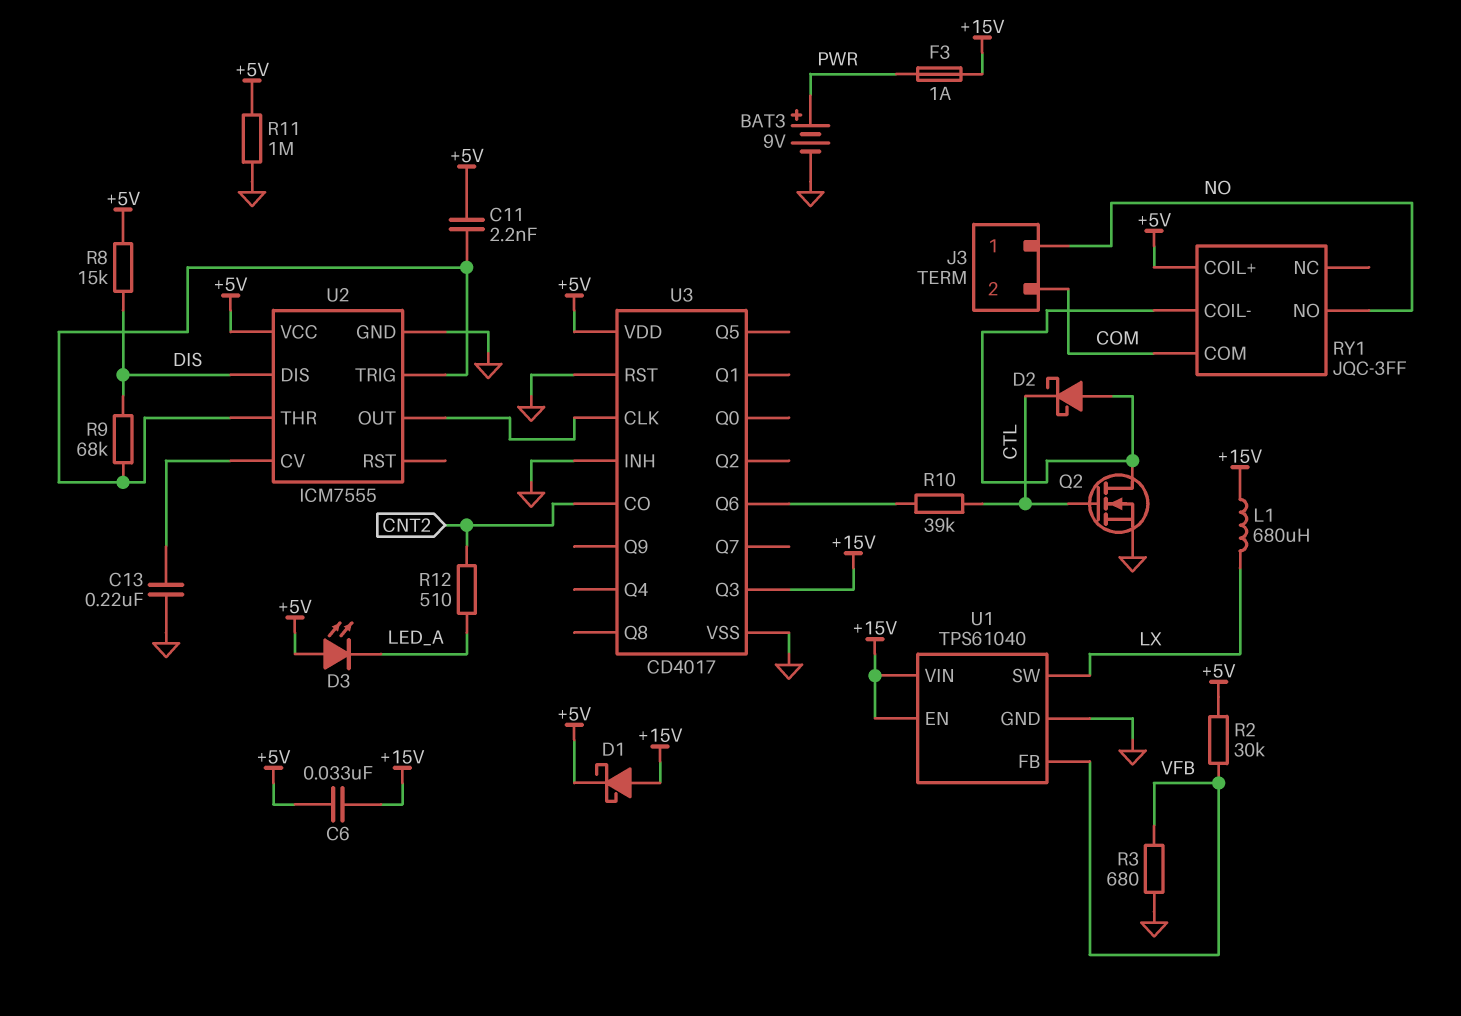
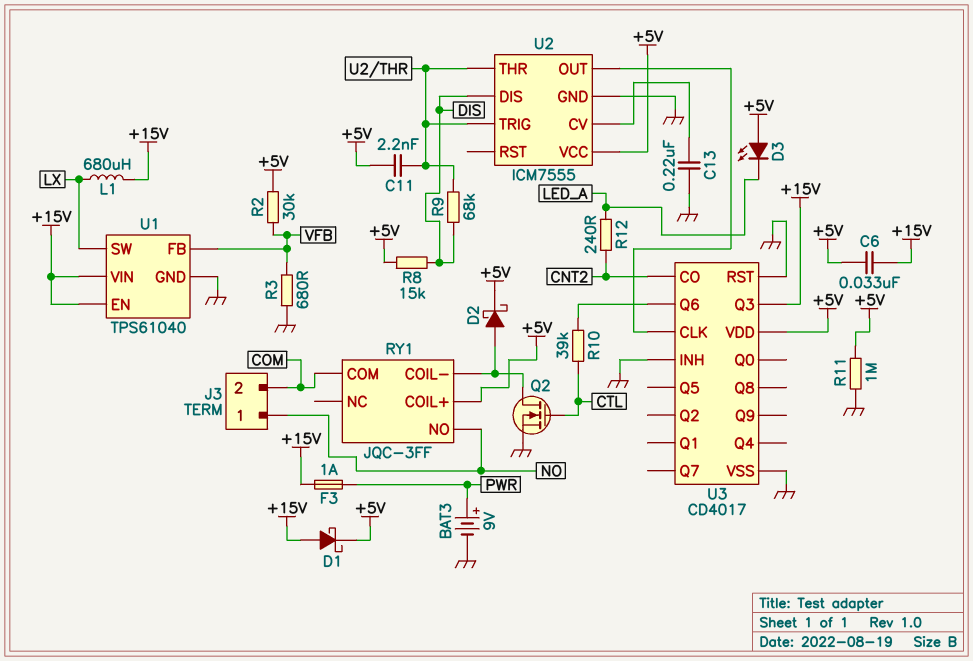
D2: schottky (A RY1/COIL-, K CTL) -> schottky (A RY1/COIL-, K +5V)
R12: 510 (CNT2, LED_A) -> 240 (CNT2, LED_A)

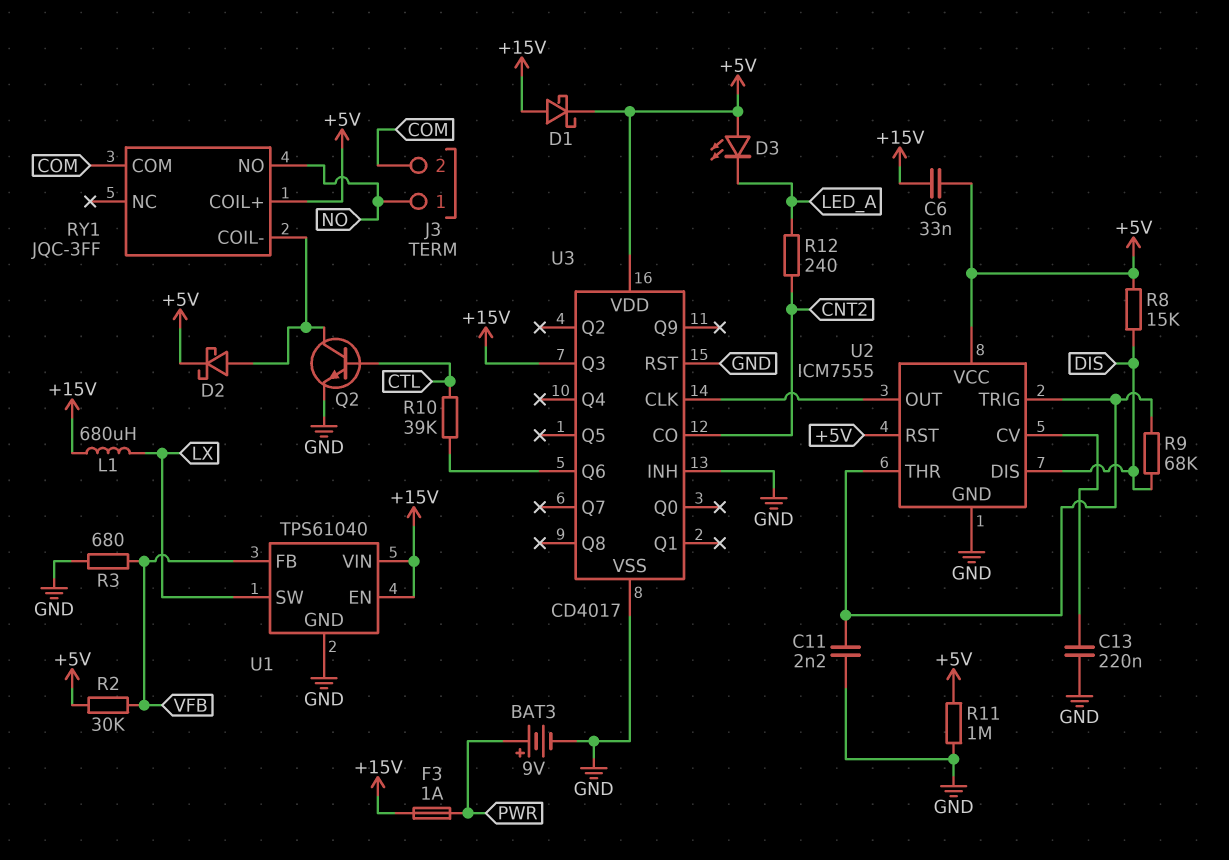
C11: 2.2nF (+5V, U2/THR) -> 2.2nF (GND, U2/THR)
Q2: NMOS (G CTL, D RY1/COIL-, S GND) -> NPN (B CTL, C RY1/COIL-, E GND)
U2 pin RST: none -> +5V

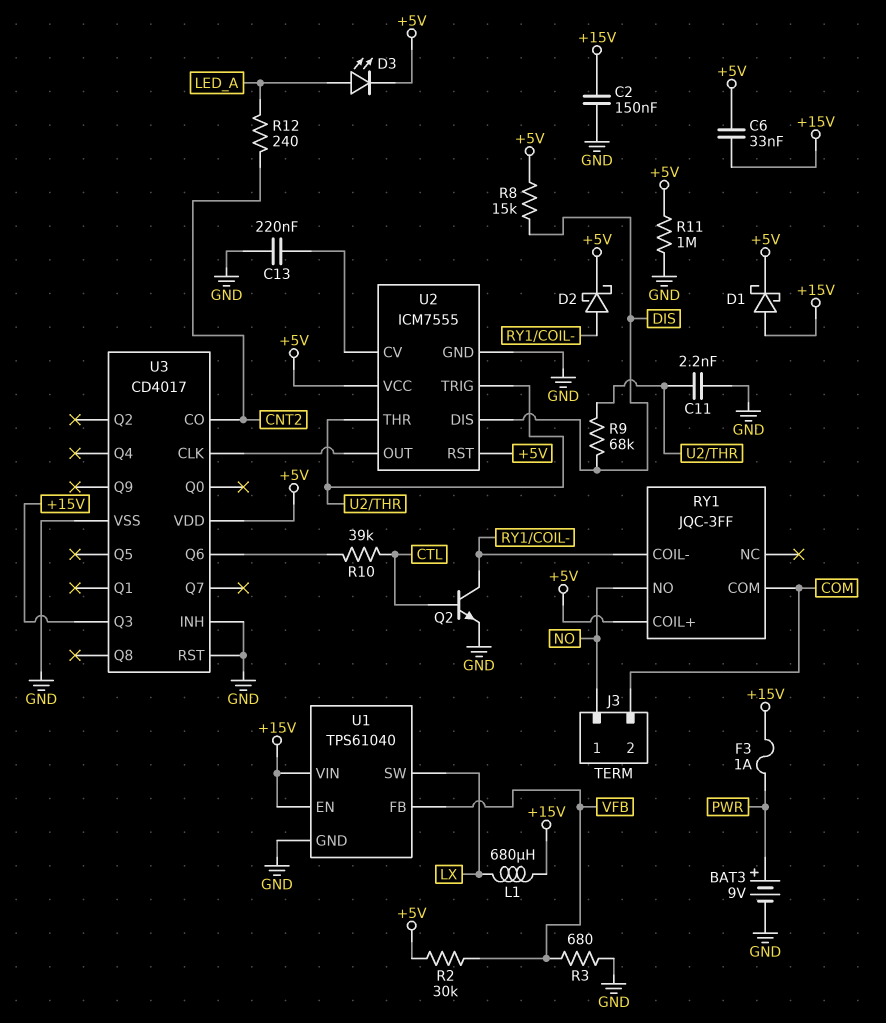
C2: none -> 150nF (+15V, GND)
D3: LED (A +5V, K LED_A) -> LED (A LED_A, K +5V)

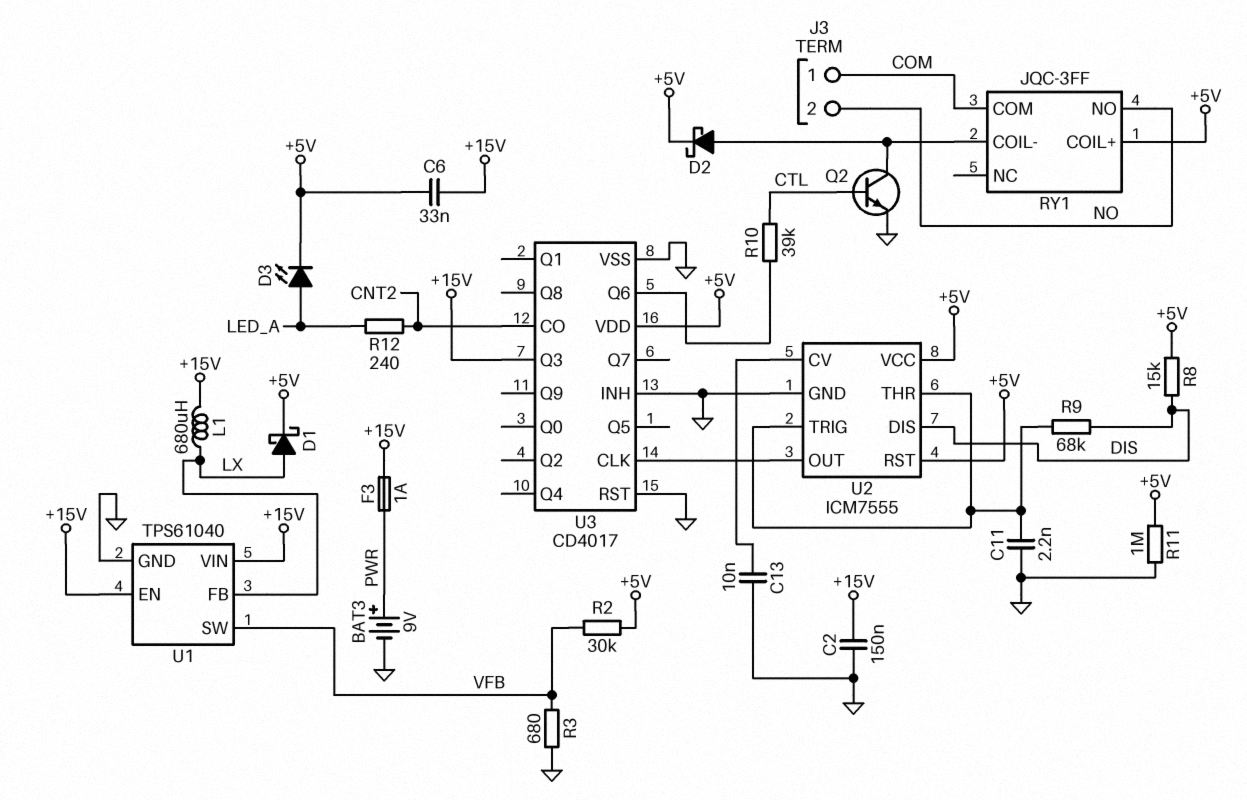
C13: 220nF (GND, U2/CV) -> 10nF (GND, U2/CV)
D1: schottky (A +15V, K +5V) -> schottky (A LX, K +5V)
J3 pin 1: NO -> COM
J3 pin 2: COM -> NO
U1 pin FB: VFB -> LX
U1 pin SW: LX -> VFB

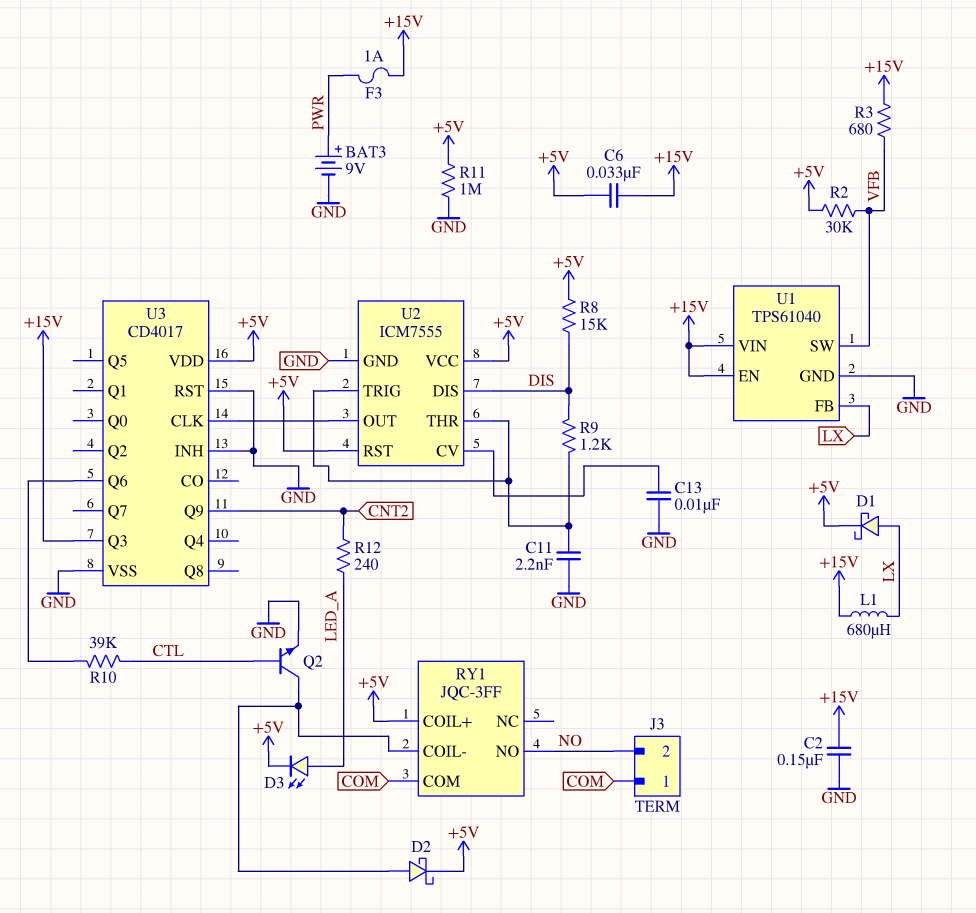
R3: 680 (GND, VFB) -> 680 (+15V, VFB)
R9: 68k (DIS, U2/THR) -> 1.2k (DIS, U2/THR)
U3 pin CO: CNT2 -> none
U3 pin Q9: none -> CNT2

